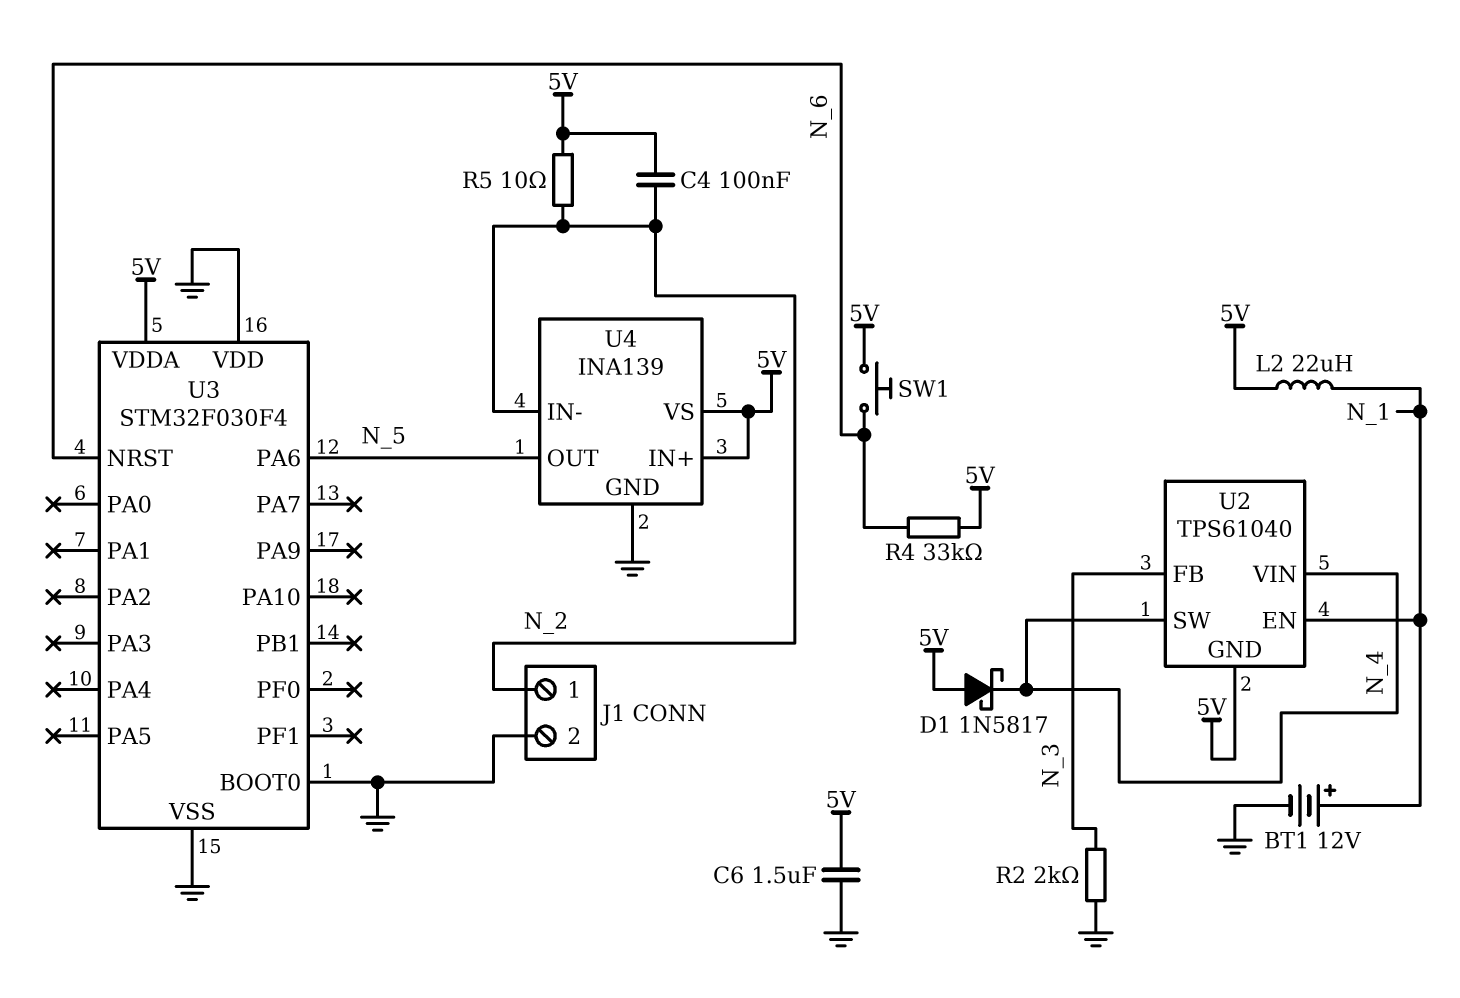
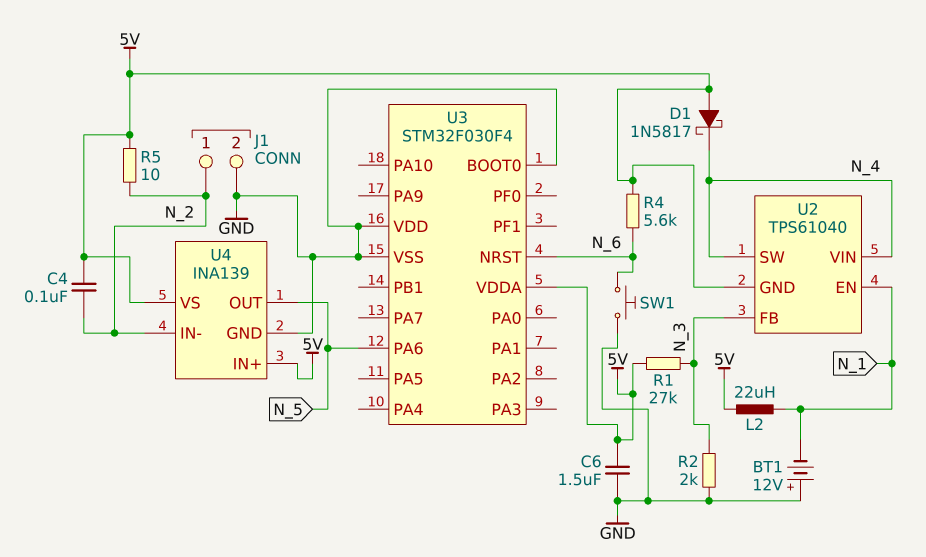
BT1: 12V (plus N_1, minus GND) -> 12V (plus GND, minus N_1)
R1: none -> 27k (5V, N_3)
R4: 33k (5V, N_6) -> 5.6k (5V, N_6)
SW1: button (5V, N_6) -> button (GND, N_6)

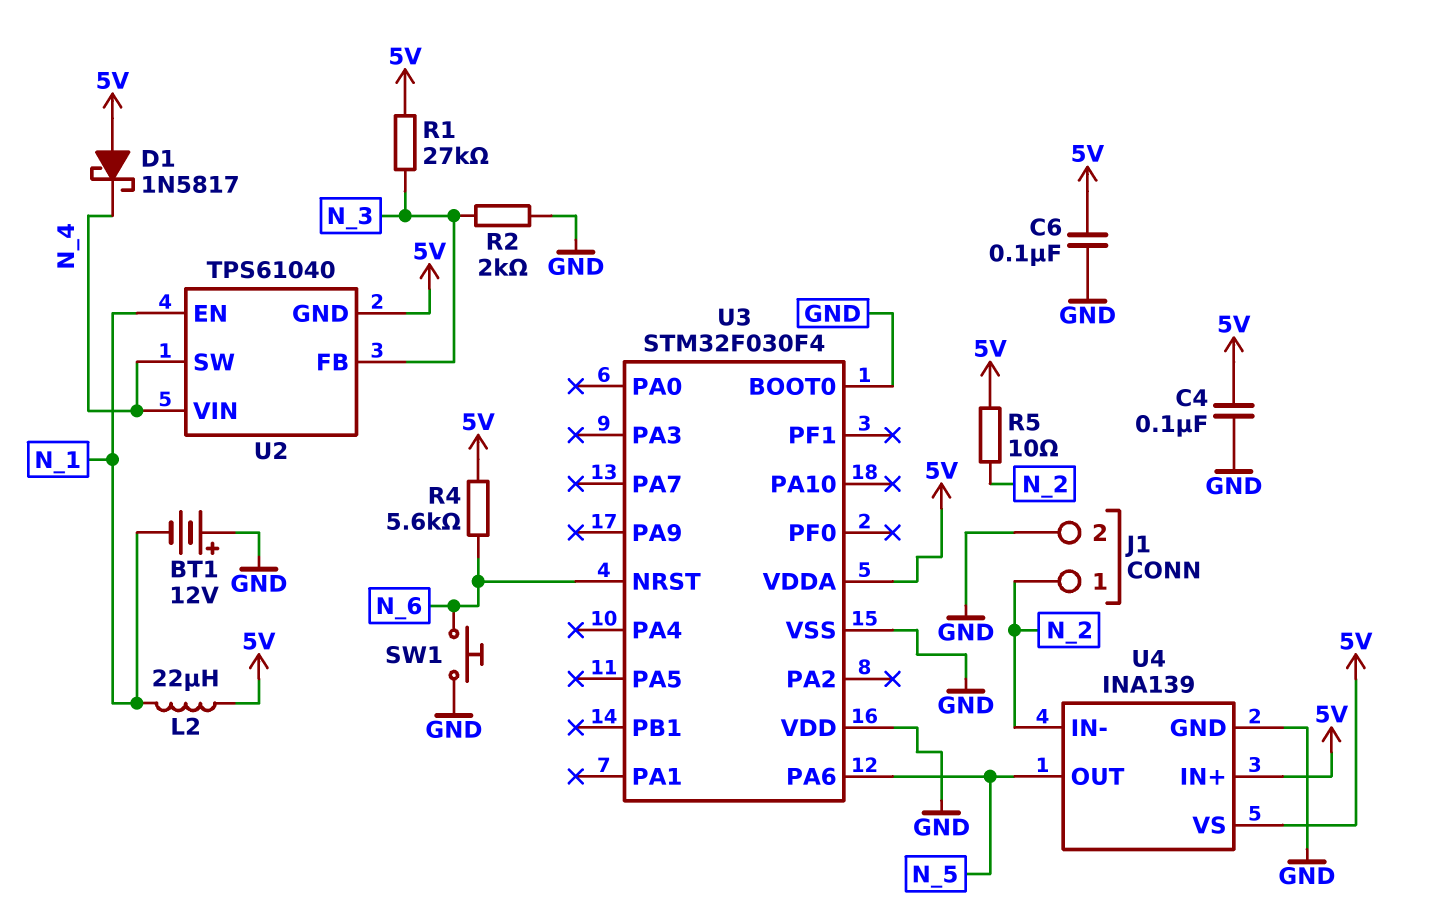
C4: 100nF (5V, N_2) -> 100nF (5V, GND)
C6: 1.5uF (5V, GND) -> 100nF (5V, GND)

